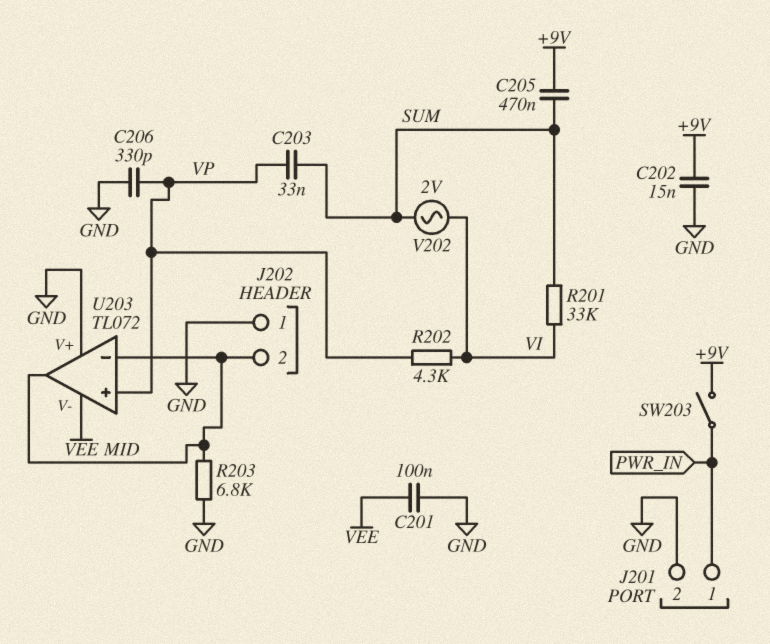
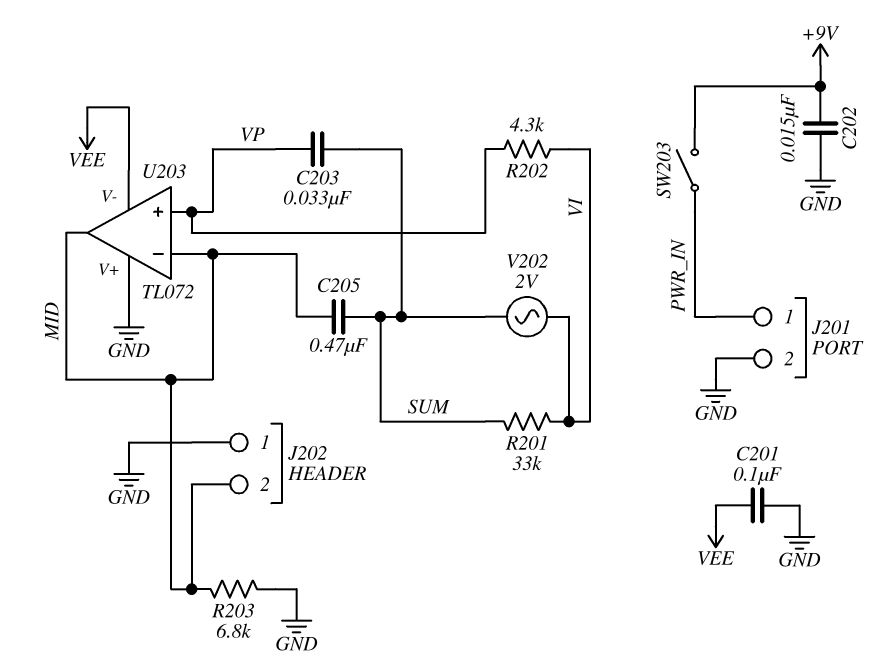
C205: 470nF (+9V, SUM) -> 470nF (MID, SUM)
C206: 330pF (GND, VP) -> none

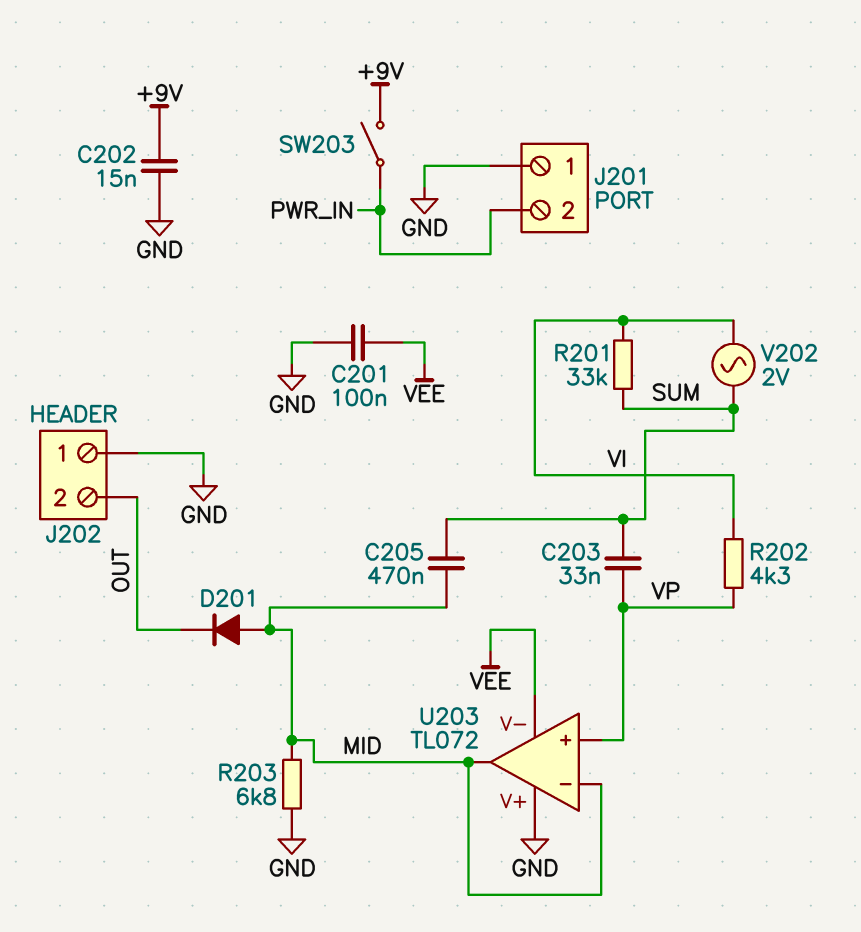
D201: none -> diode (A MID, K OUT)
J201 pin 1: PWR_IN -> GND
J201 pin 2: GND -> PWR_IN
J202 pin 2: MID -> OUT

